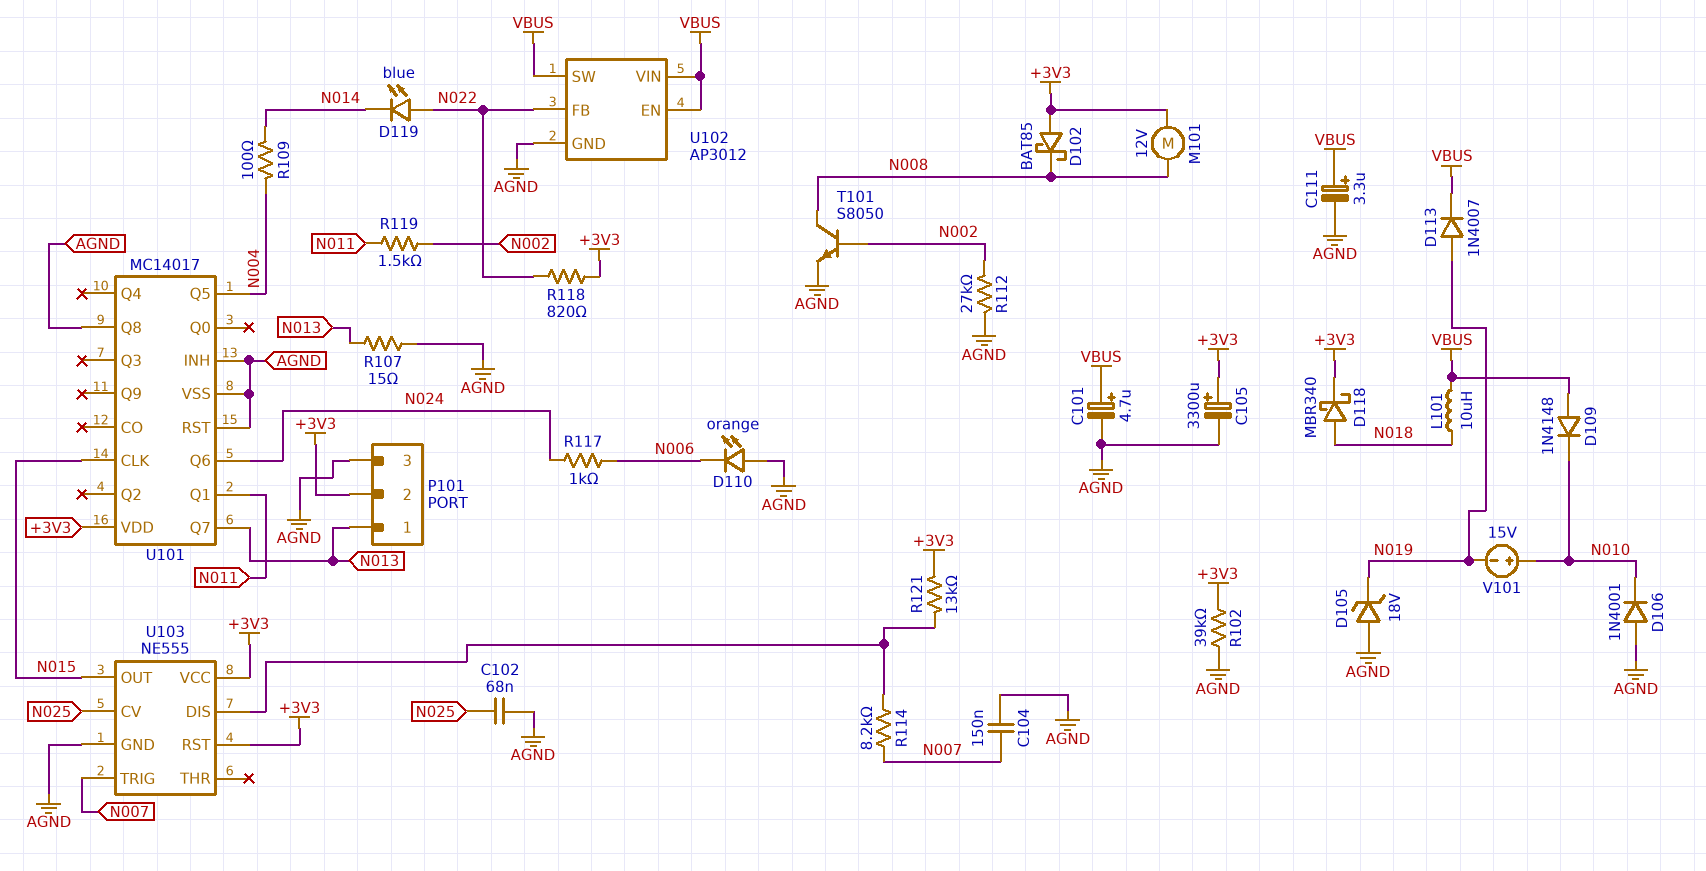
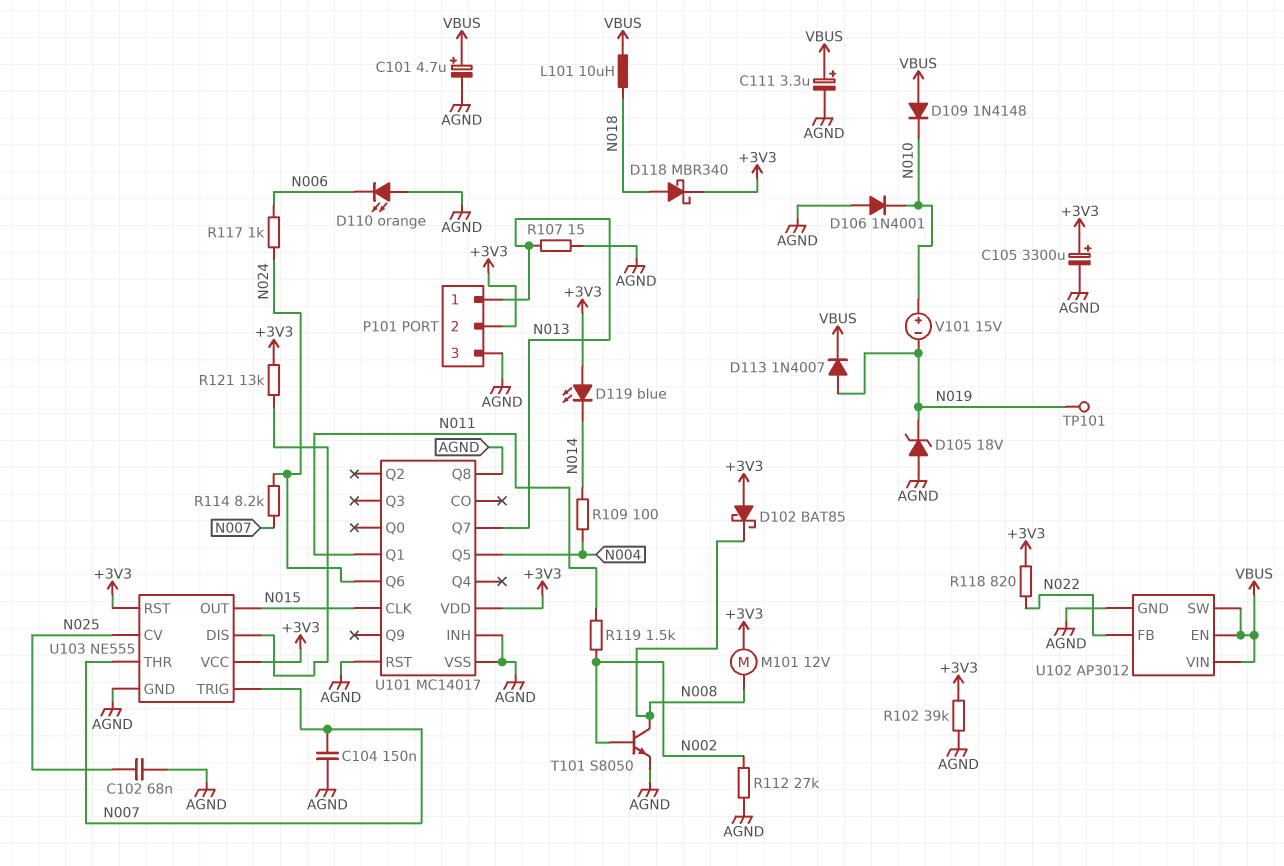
D119: LED blue (A N022, K N014) -> LED blue (A +3V3, K N014)
R114: 8.2k (N007, U103/DIS) -> 8.2k (N007, N024)
TP101: none -> test point (N019)
U103 pin THR: none -> N007

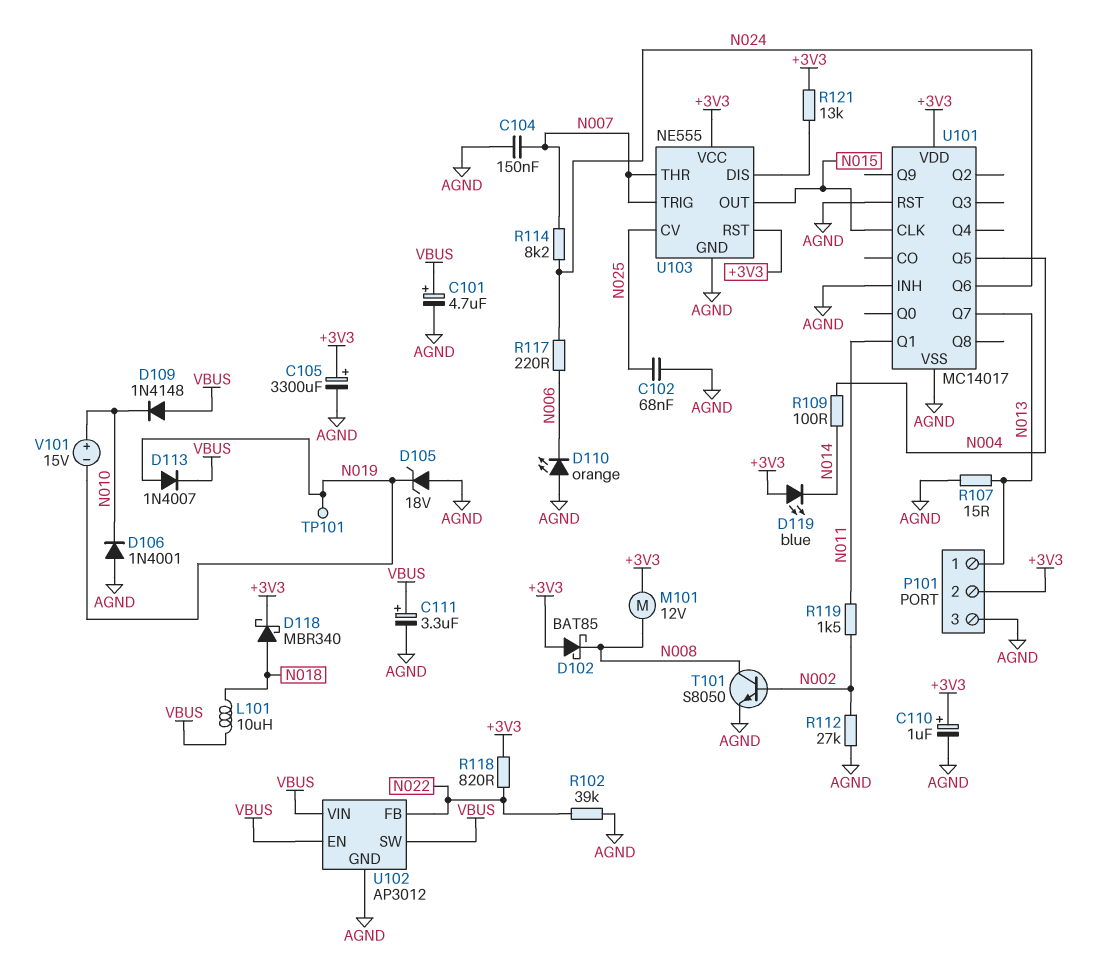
C110: none -> 1uF (plus +3V3, minus AGND)
R102: 39k (+3V3, AGND) -> 39k (AGND, N022)
R117: 1k (N006, N024) -> 220 (N006, N024)
U101 pin Q8: AGND -> none

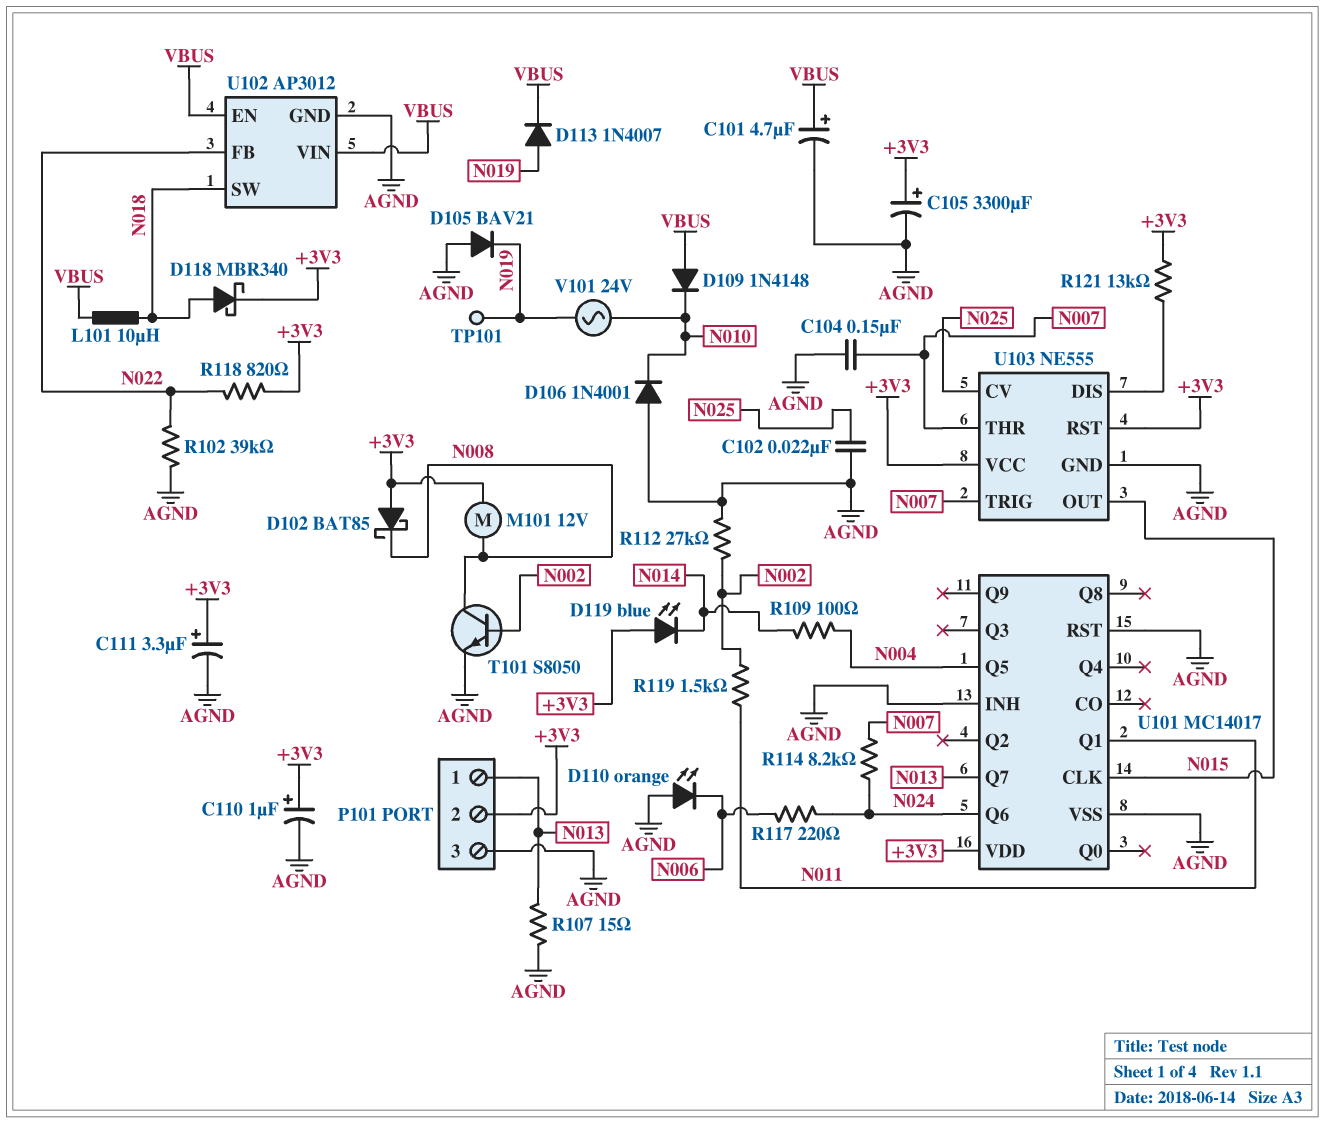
C102: 68nF (AGND, N025) -> 22nF (AGND, N025)
C111: 3.3uF (plus VBUS, minus AGND) -> 3.3uF (plus +3V3, minus AGND)
D105: zener 18V (A AGND, K N019) -> diode BAV21 (A AGND, K N019)
U102 pin SW: VBUS -> N018
V101: 15V (plus N010, minus N019) -> AC 24V (N010, N019)

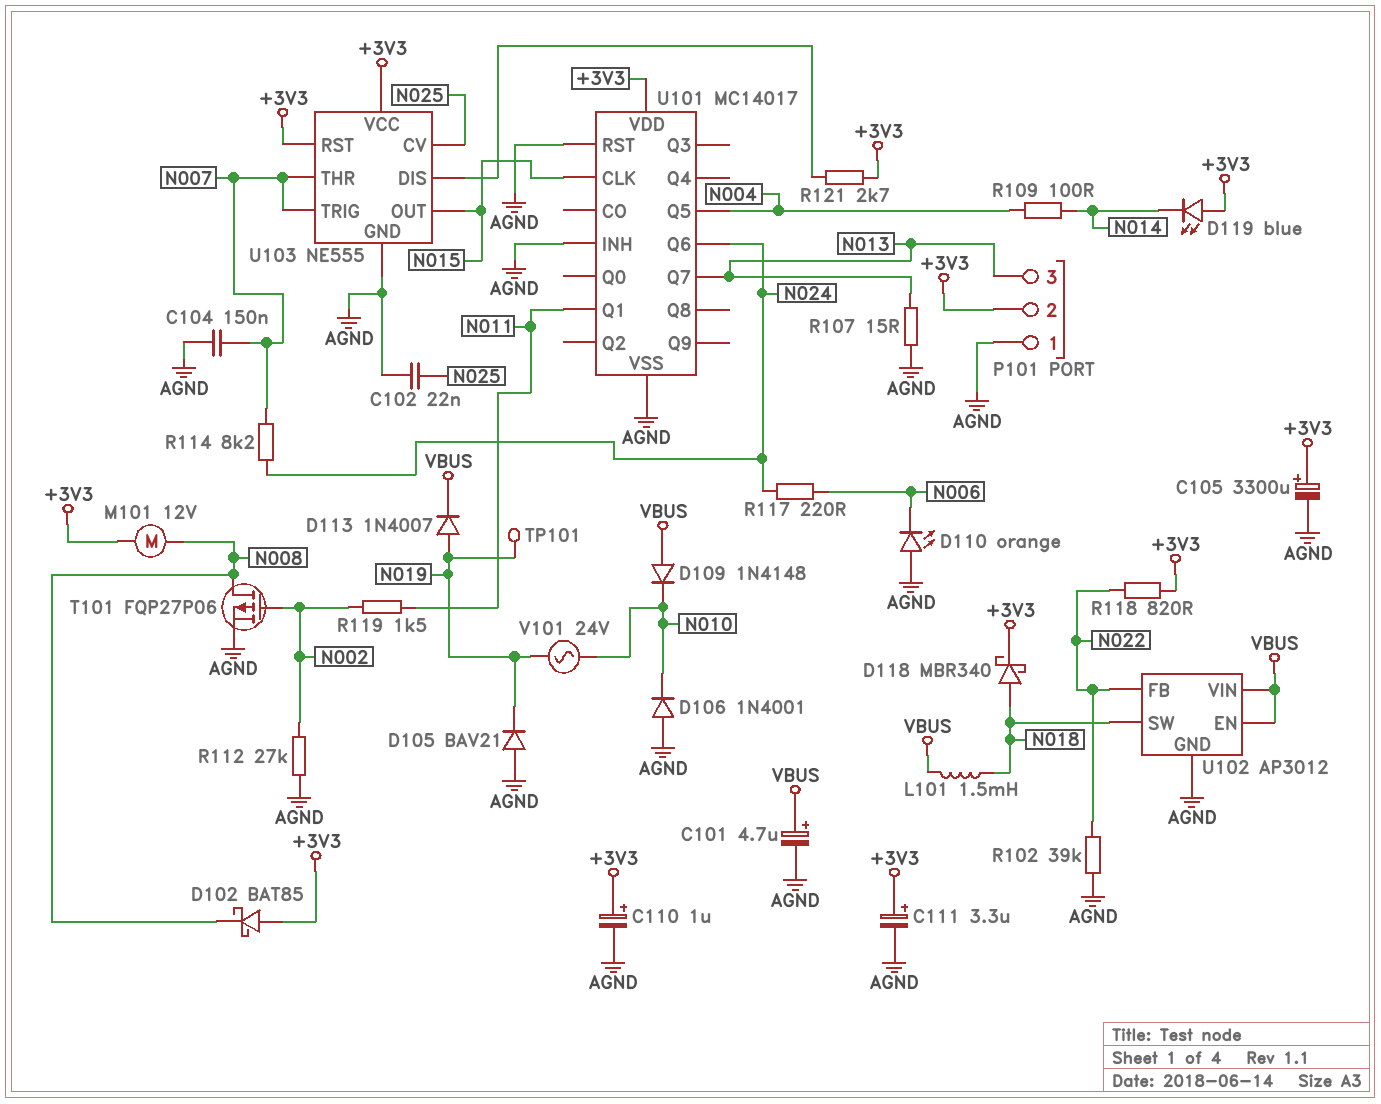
L101: 10uH (N018, VBUS) -> 1.5mH (N018, VBUS)
P101 pin 1: N013 -> AGND
P101 pin 3: AGND -> N013
R121: 13k (+3V3, U103/DIS) -> 2.7k (+3V3, U103/DIS)
T101: NPN S8050 (B N002, C N008, E AGND) -> PMOS FQP27P06 (G N002, D N008, S AGND)

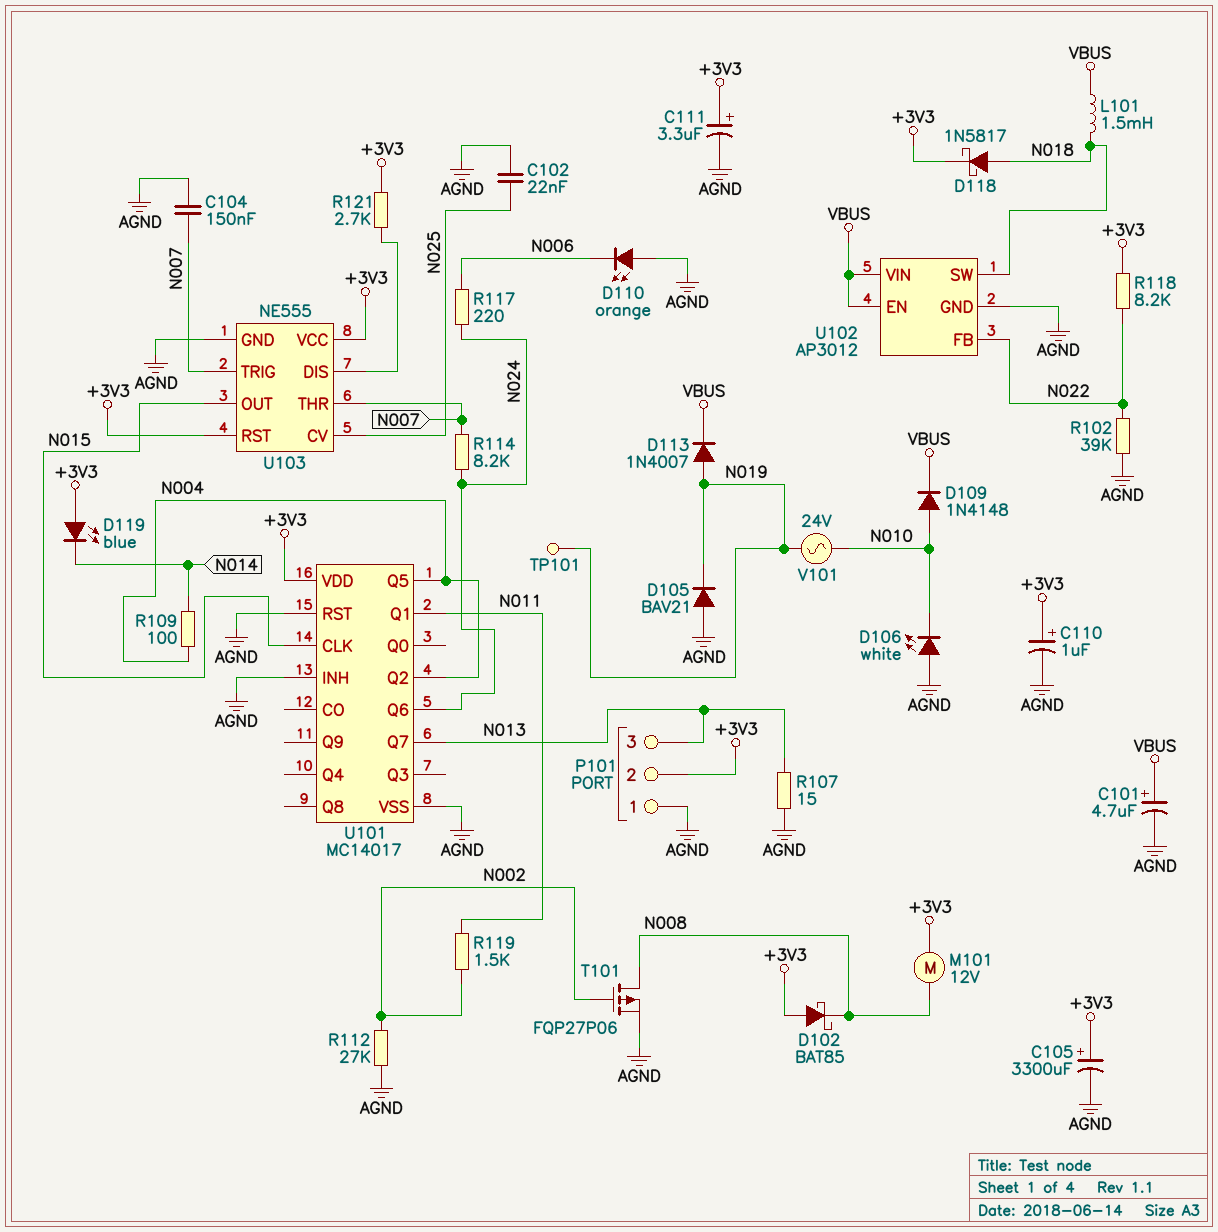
D106: diode 1N4001 (A AGND, K N010) -> LED white (A AGND, K N010)
D109: diode 1N4148 (A VBUS, K N010) -> diode 1N4148 (A N010, K VBUS)
D118: schottky MBR340 (A N018, K +3V3) -> schottky 1N5817 (A N018, K +3V3)
R118: 820 (+3V3, N022) -> 8.2k (+3V3, N022)
U101 pin Q2: none -> N004

